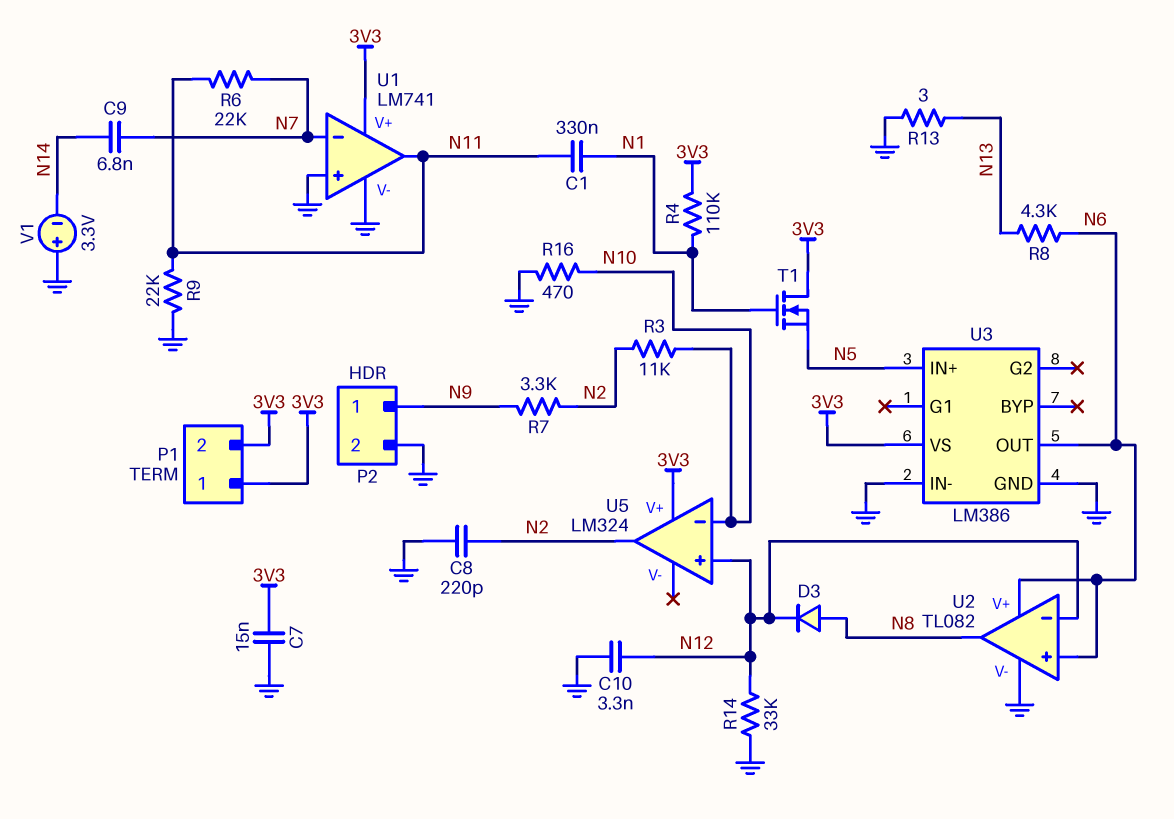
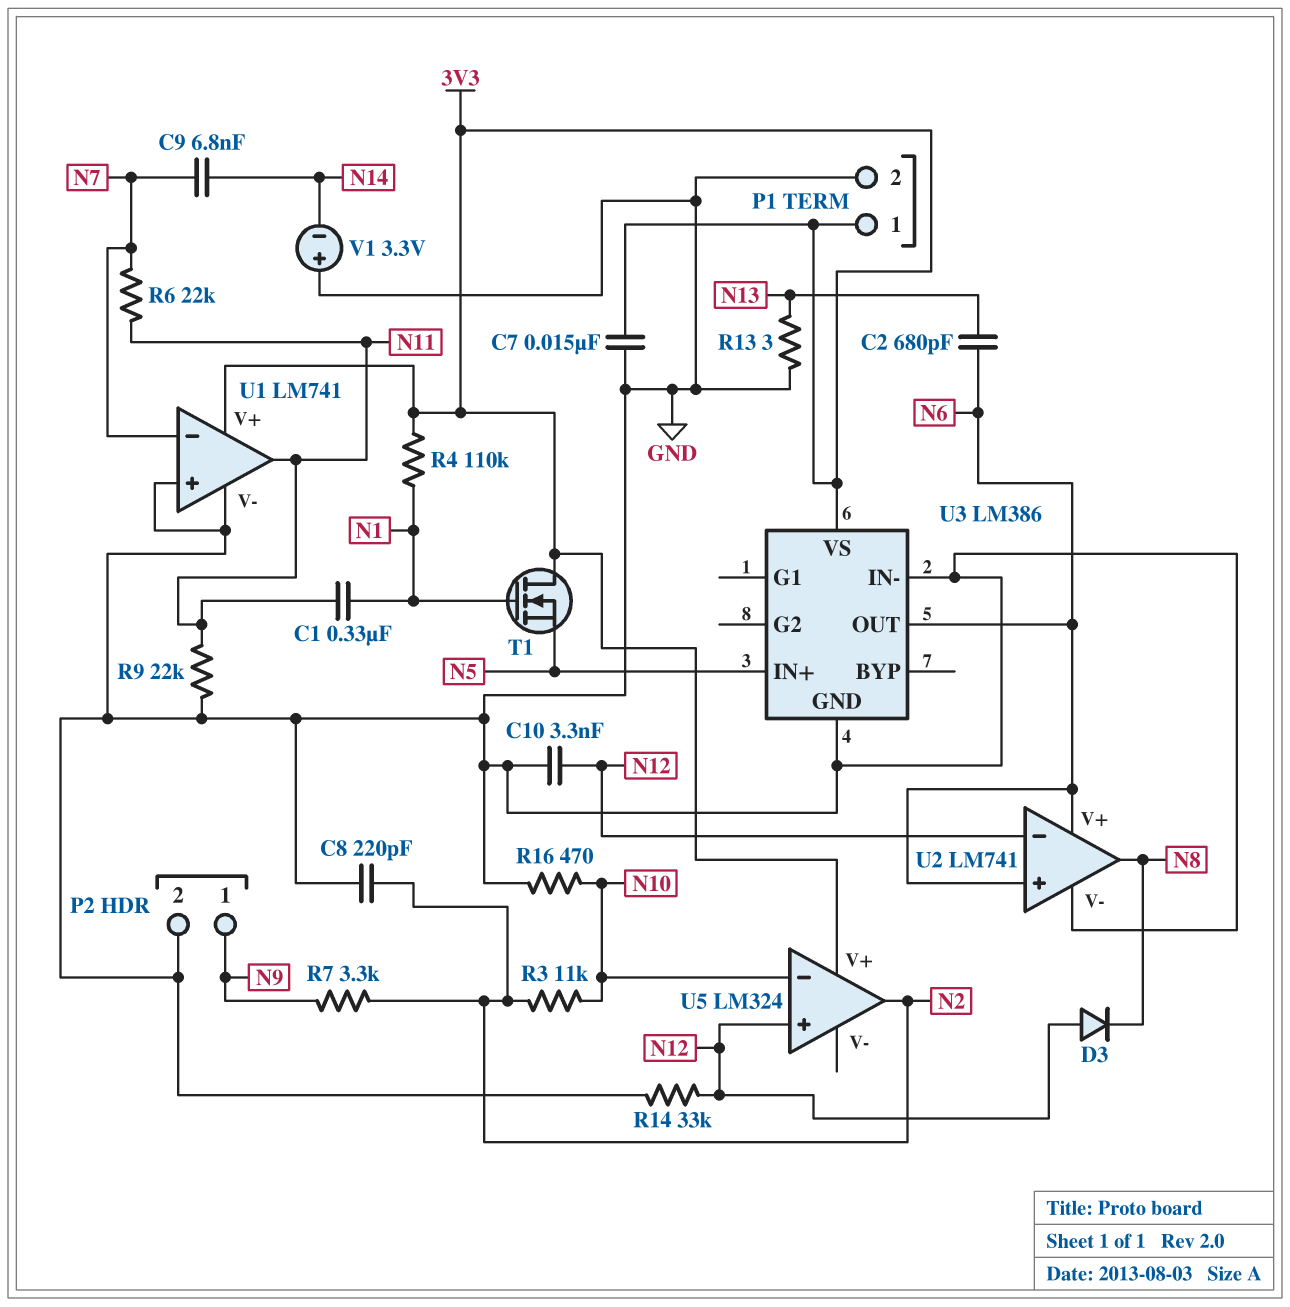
C2: none -> 680pF (N6, N13)
D3: diode (A N8, K N12) -> diode (A N12, K N8)
P1 pin 2: 3V3 -> GND
R8: 4.3k (N6, N13) -> none
U2: TL082 -> LM741

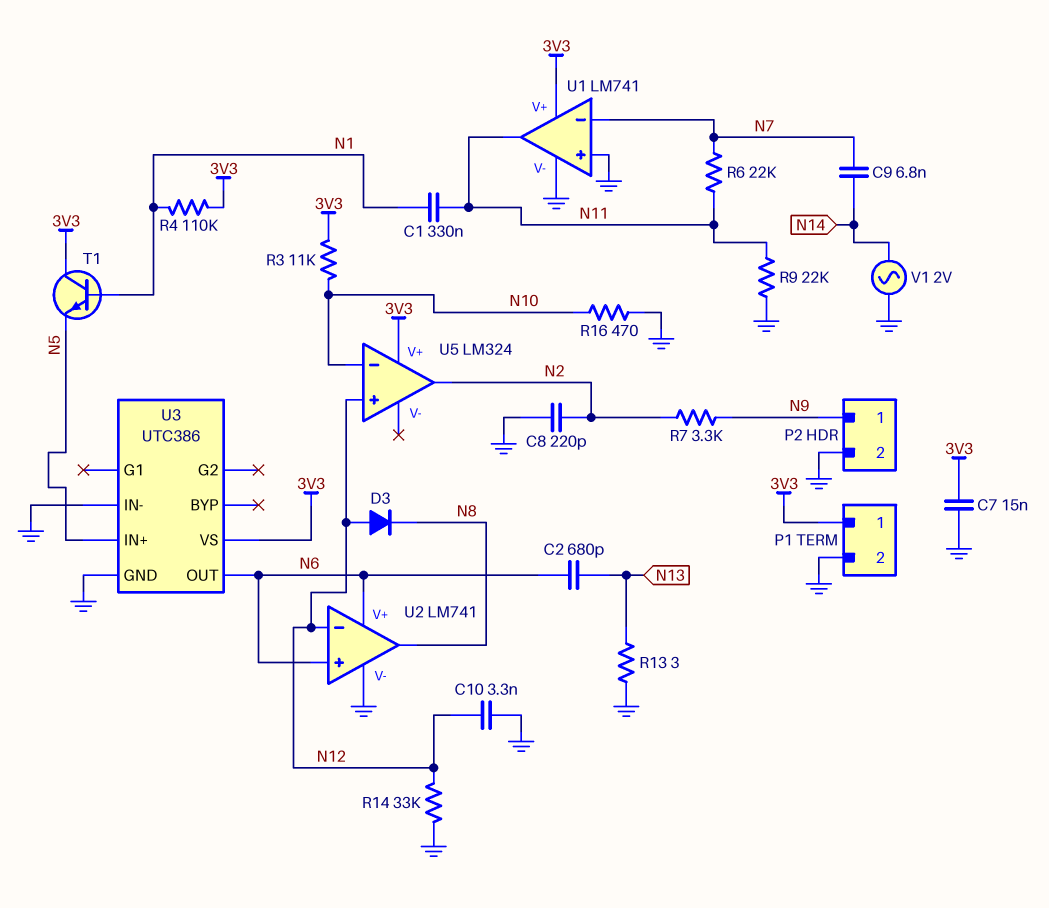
R3: 11k (N2, N10) -> 11k (3V3, N10)
T1: NMOS (G N1, D 3V3, S N5) -> NPN (B N1, C 3V3, E N5)
U3: LM386 -> UTC386
V1: 3.3V (plus GND, minus N14) -> AC 2V (GND, N14)

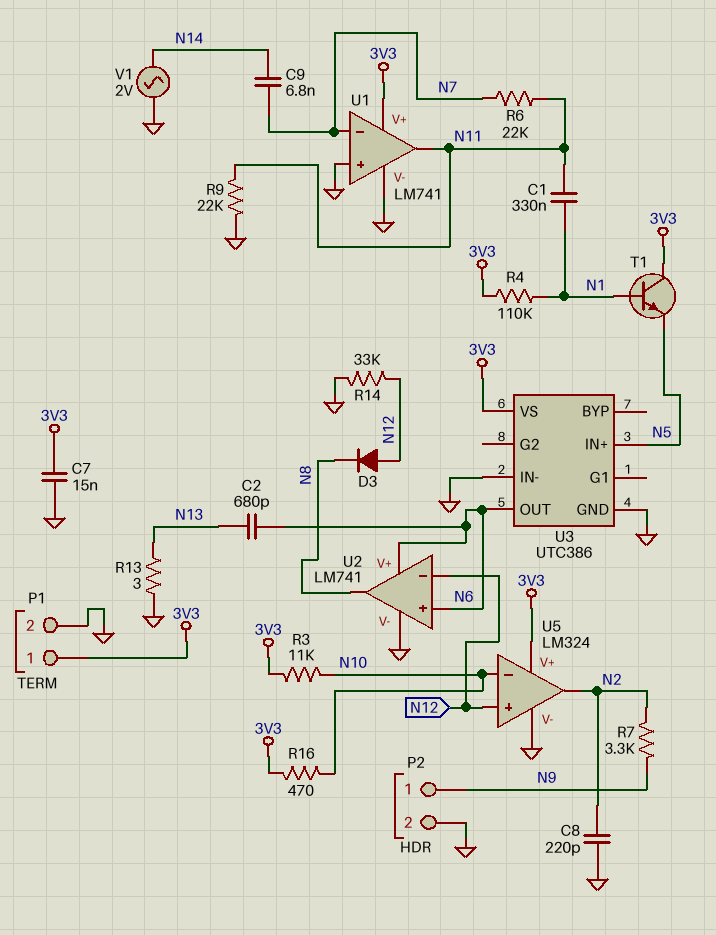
C10: 3.3nF (GND, N12) -> none
R16: 470 (GND, N10) -> 470 (3V3, N10)
U5 pin V-: none -> GND

